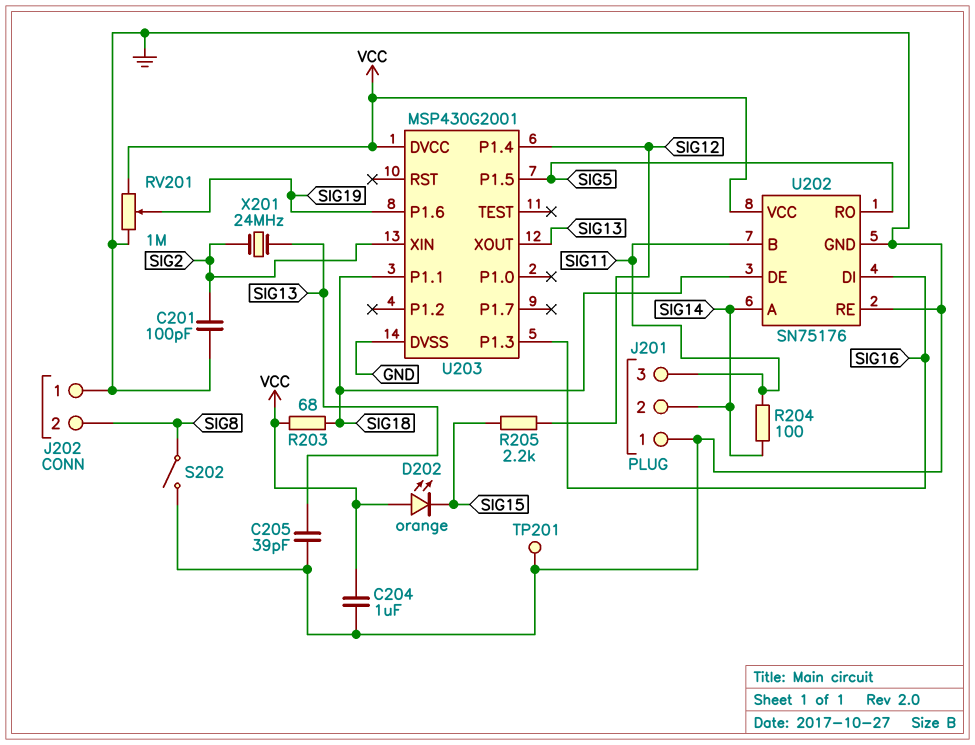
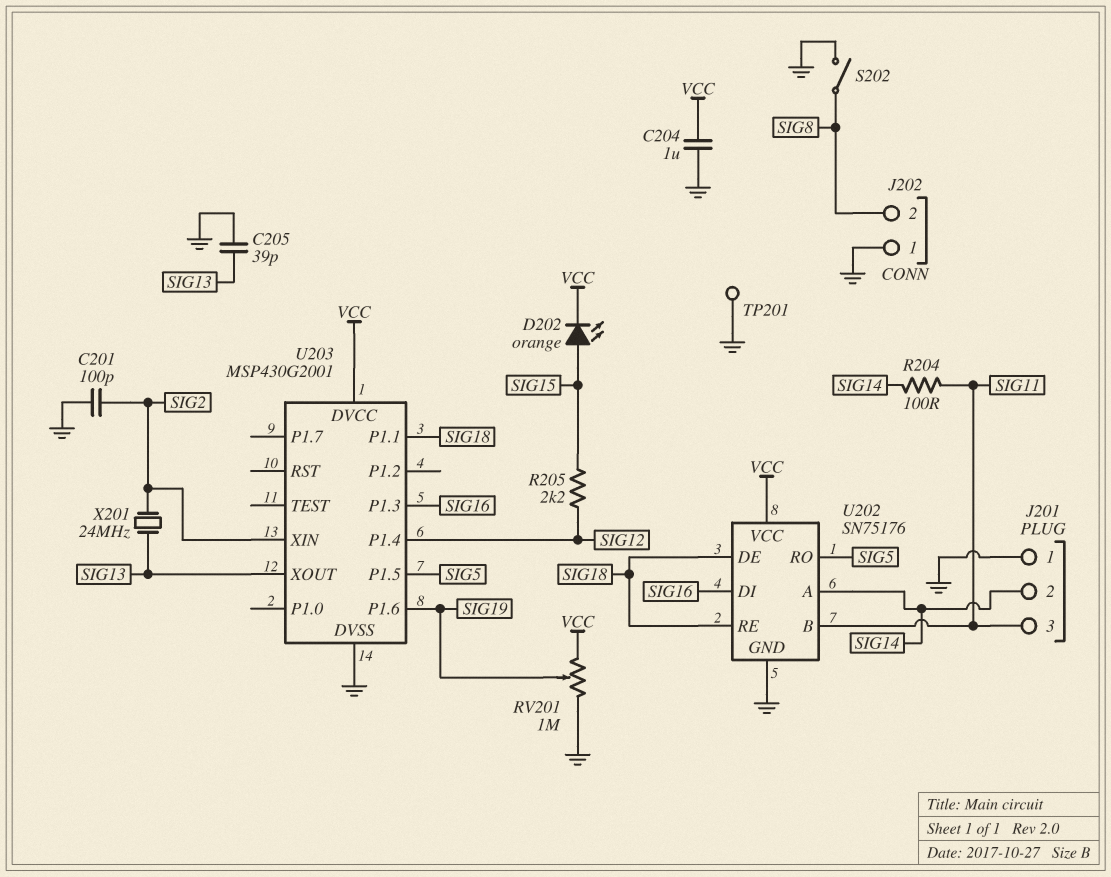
D202: LED orange (A VCC, K SIG15) -> LED orange (A SIG15, K VCC)
R203: 68 (SIG18, VCC) -> none
U202 pin RE: GND -> SIG18

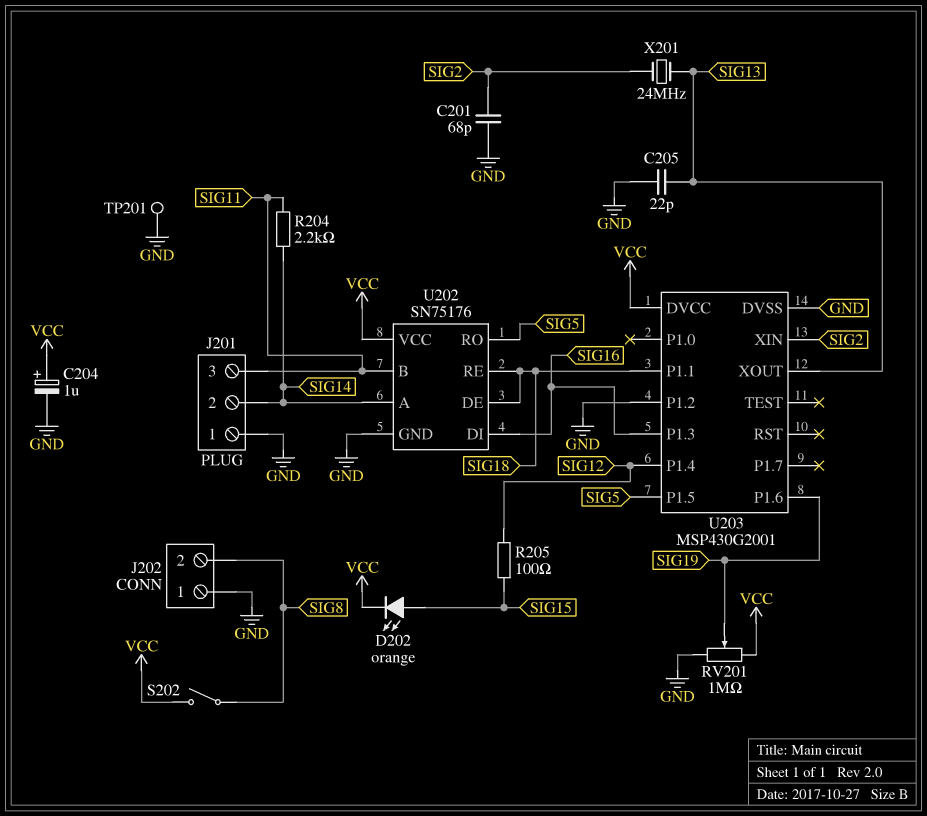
C201: 100pF (GND, SIG2) -> 68pF (GND, SIG2)
C204: 1uF (GND, VCC) -> 1uF (plus VCC, minus GND)
C205: 39pF (GND, SIG13) -> 22pF (GND, SIG13)
R204: 100 (SIG11, SIG14) -> 2.2k (SIG11, SIG14)
R205: 2.2k (SIG12, SIG15) -> 100 (SIG12, SIG15)
S202: switch (GND, SIG8) -> switch (SIG8, VCC)
U203 pin P1.2: none -> GND

